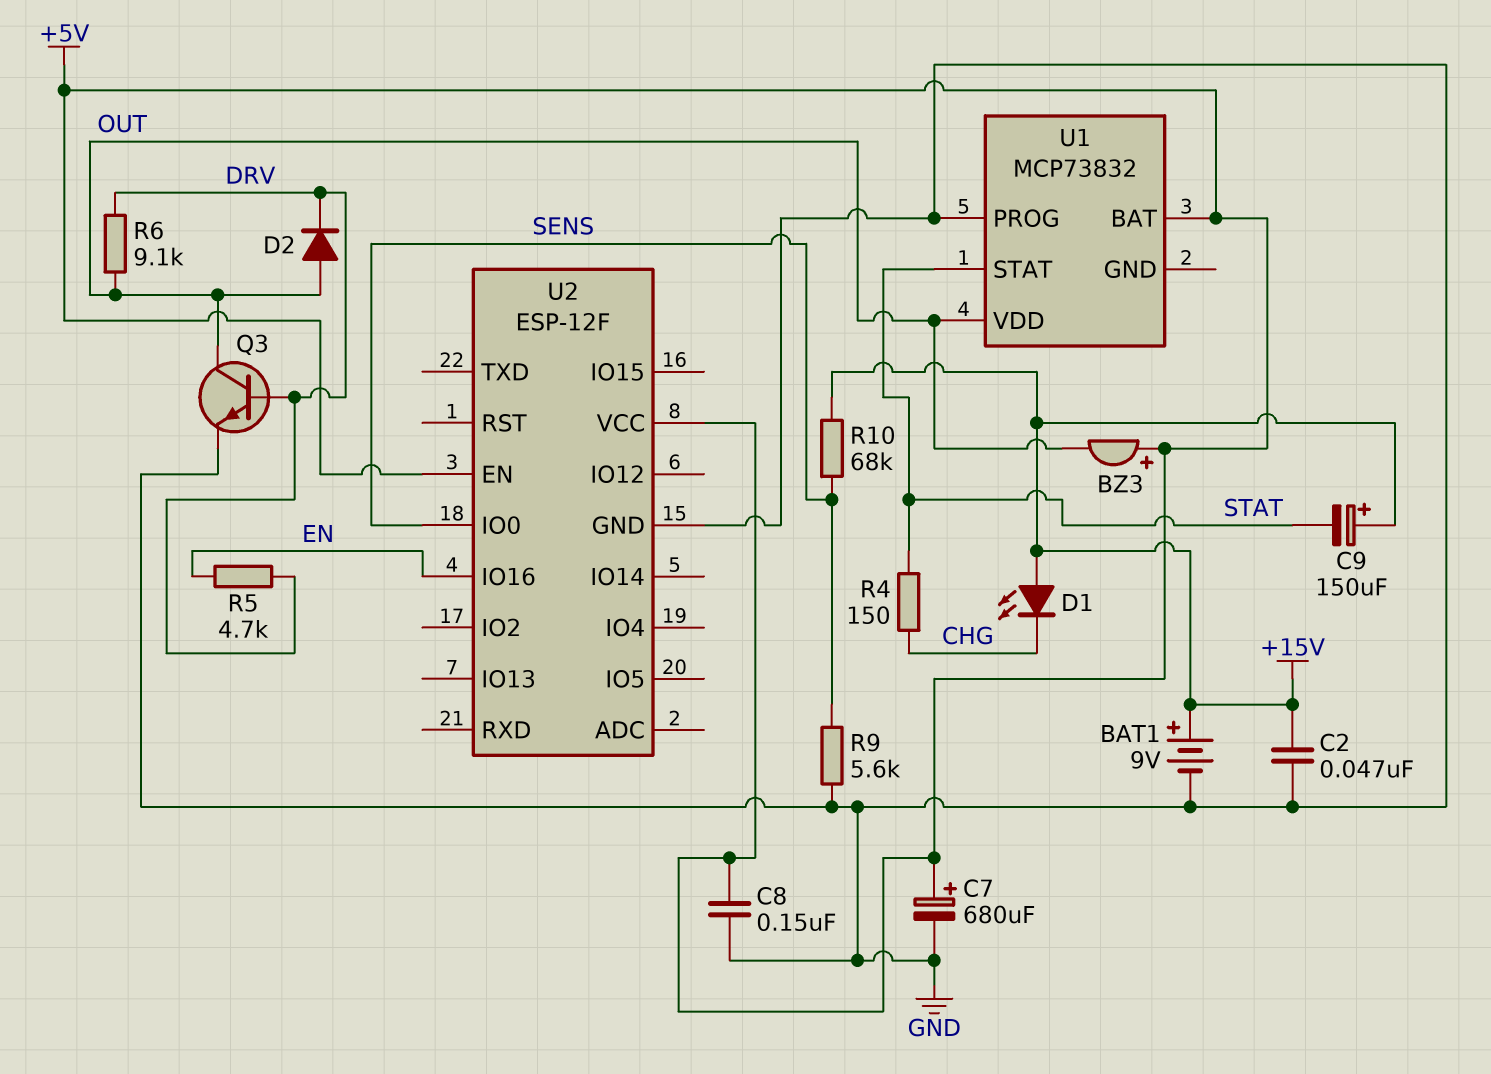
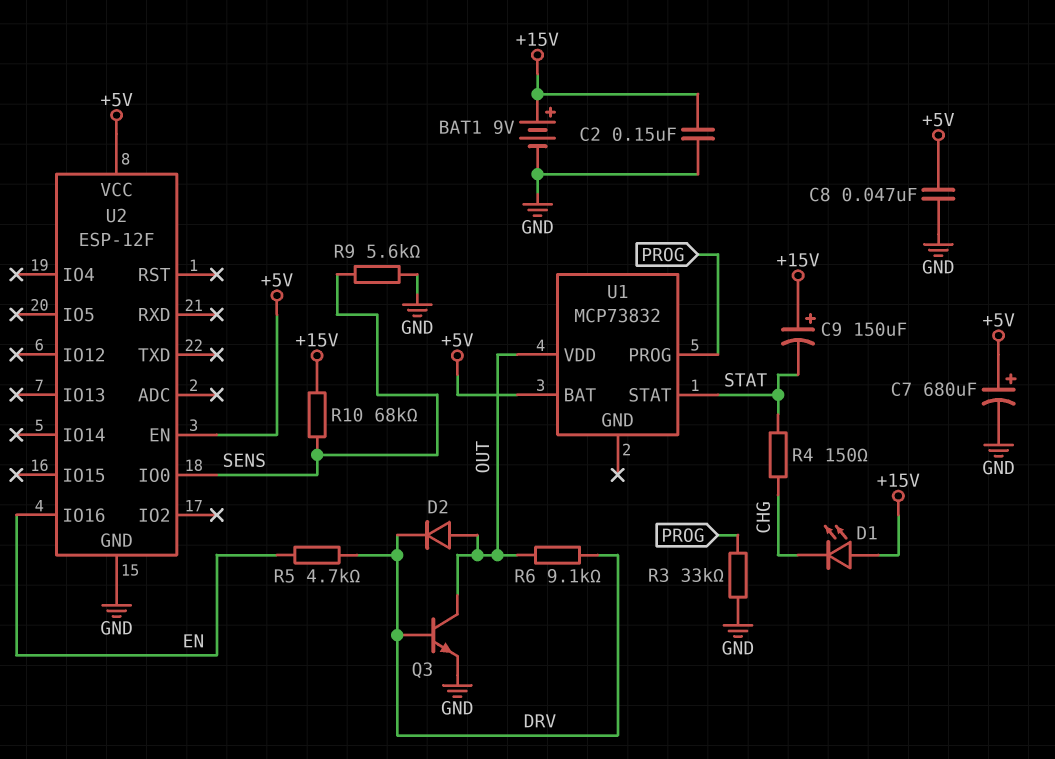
BZ3: buzzer (plus +5V, minus OUT) -> none
C2: 47nF (+15V, GND) -> 150nF (+15V, GND)
C8: 150nF (+5V, GND) -> 47nF (+5V, GND)
R3: none -> 33k (GND, PROG)
U1 pin PROG: GND -> PROG

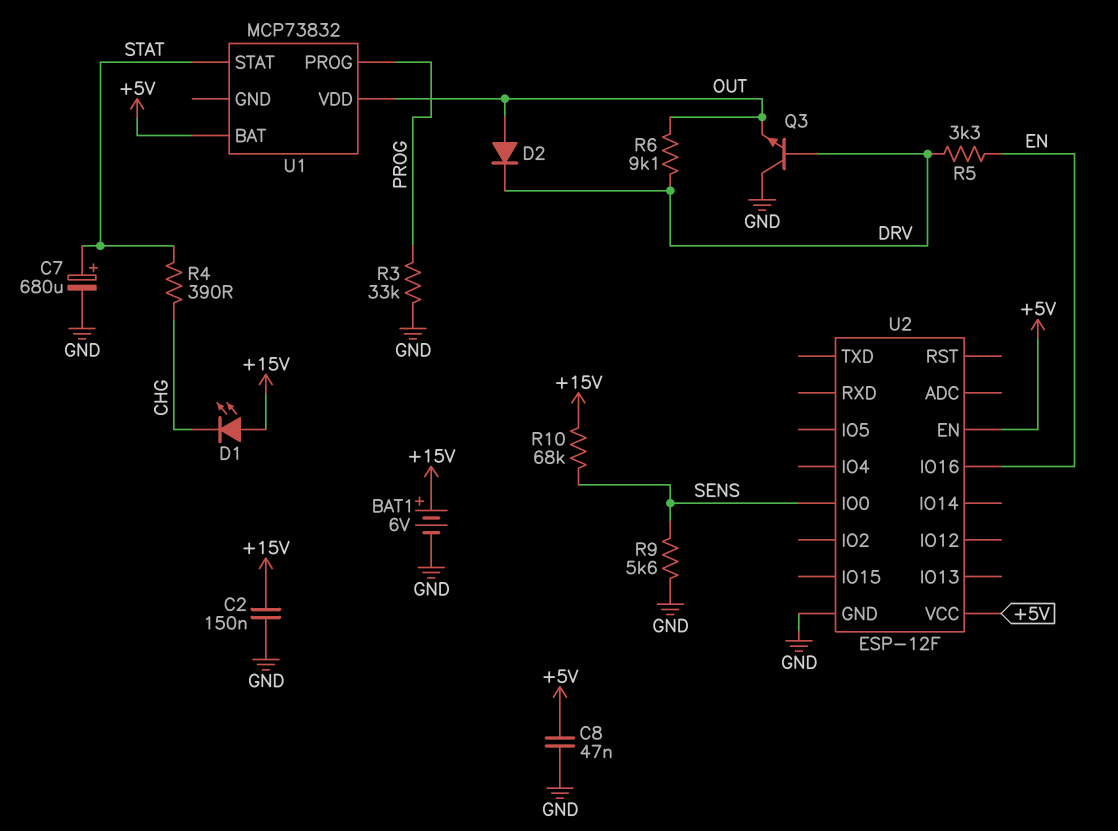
BAT1: 9V (plus +15V, minus GND) -> 6V (plus +15V, minus GND)
C7: 680uF (plus +5V, minus GND) -> 680uF (plus STAT, minus GND)
C9: 150uF (plus +15V, minus STAT) -> none
Q3: NPN (B DRV, C OUT, E GND) -> NPN (B DRV, C GND, E OUT)
R4: 150 (CHG, STAT) -> 390 (CHG, STAT)
R5: 4.7k (DRV, EN) -> 3.3k (DRV, EN)

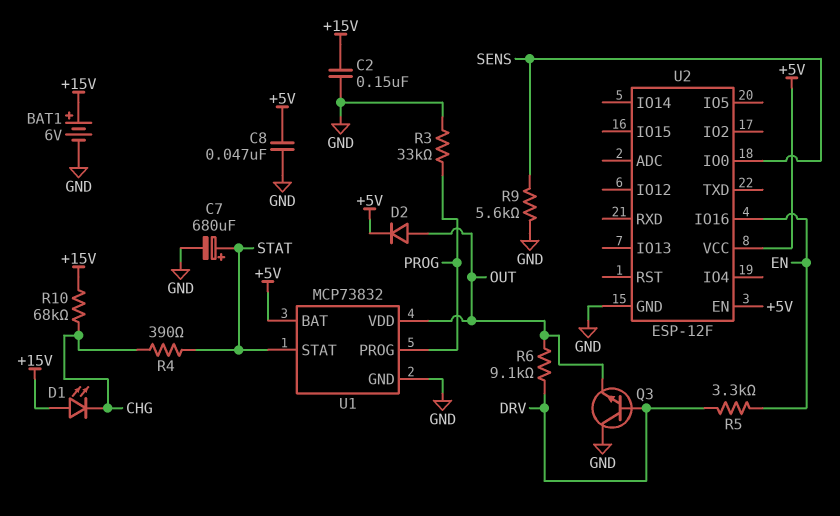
D2: diode (A OUT, K DRV) -> diode (A OUT, K +5V)
R10: 68k (+15V, SENS) -> 68k (+15V, CHG)
U1 pin GND: none -> GND

